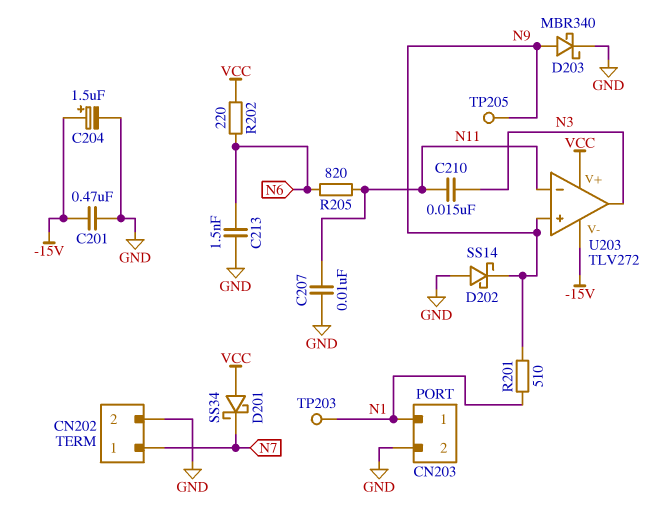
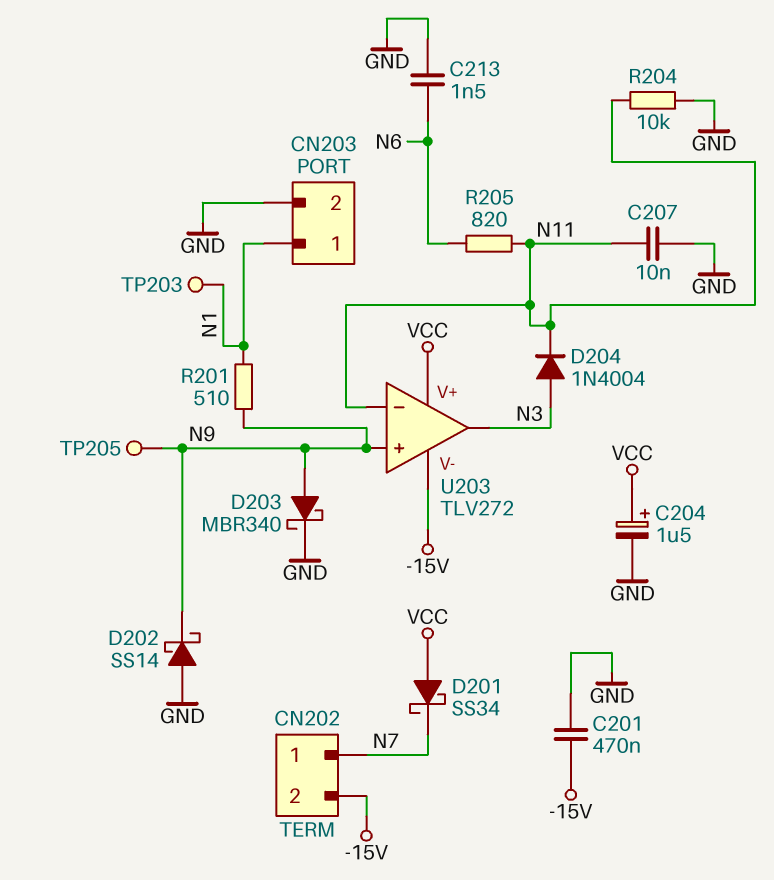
C204: 1.5uF (plus -15V, minus GND) -> 1.5uF (plus VCC, minus GND)
C210: 15nF (N3, N11) -> none
CN202 pin 2: GND -> -15V
D204: none -> diode 1N4004 (A N3, K N11)
R202: 220 (N6, VCC) -> none
R204: none -> 10k (GND, N11)

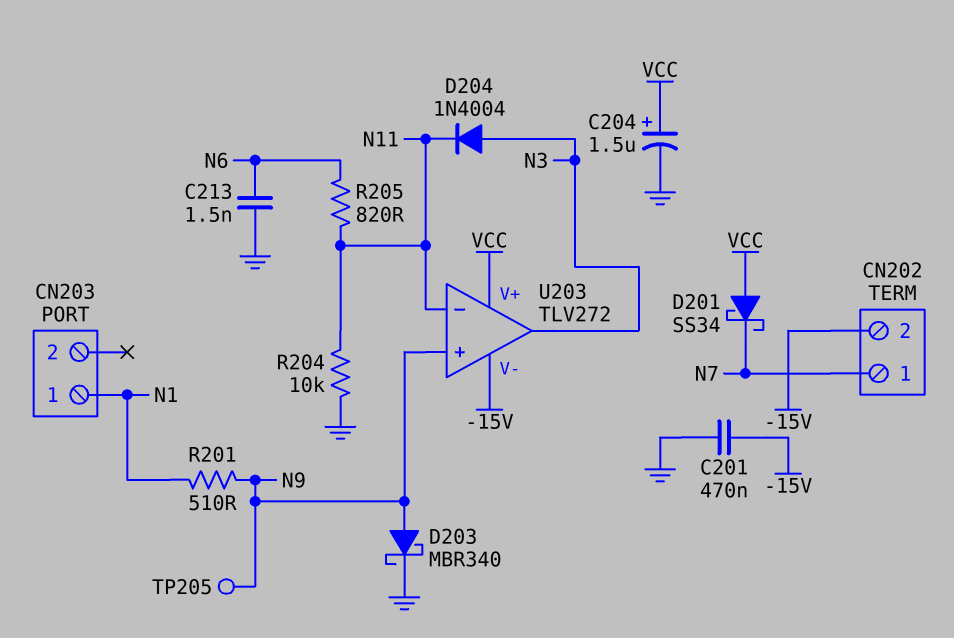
C207: 10nF (GND, N11) -> none
CN203 pin 2: GND -> none
D202: schottky SS14 (A GND, K N9) -> none
TP203: test point (N1) -> none

